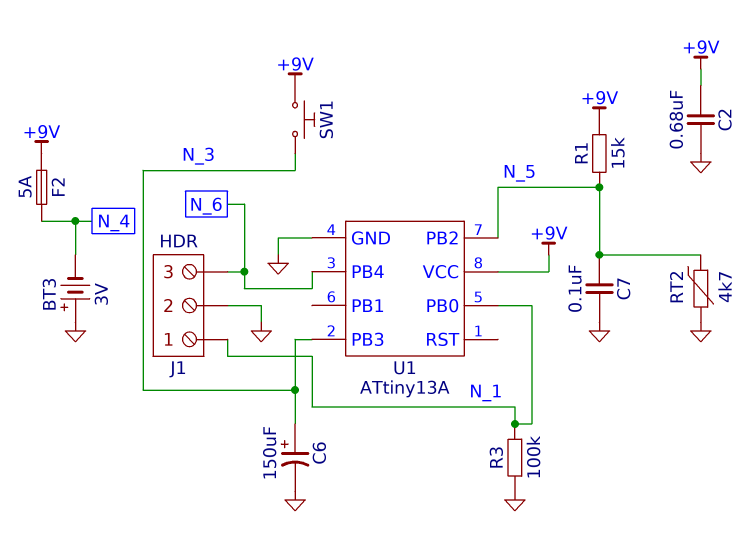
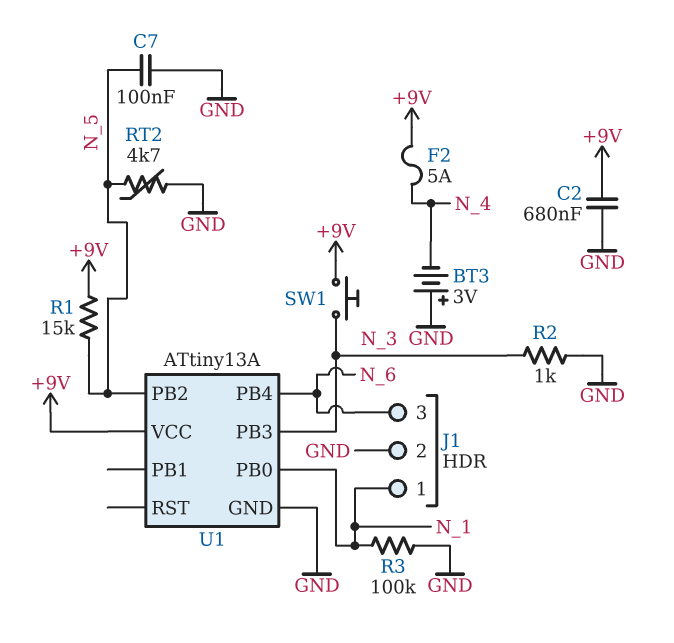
C6: 150uF (plus N_3, minus GND) -> none
R2: none -> 1k (GND, N_3)

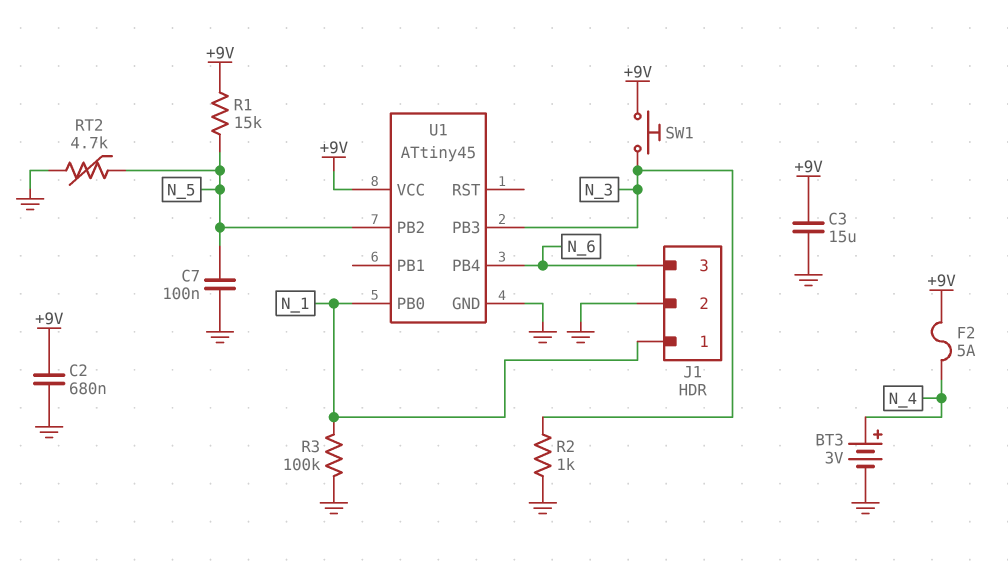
BT3: 3V (plus GND, minus N_4) -> 3V (plus N_4, minus GND)
C3: none -> 15uF (+9V, GND)
U1: ATtiny13A -> ATtiny45

